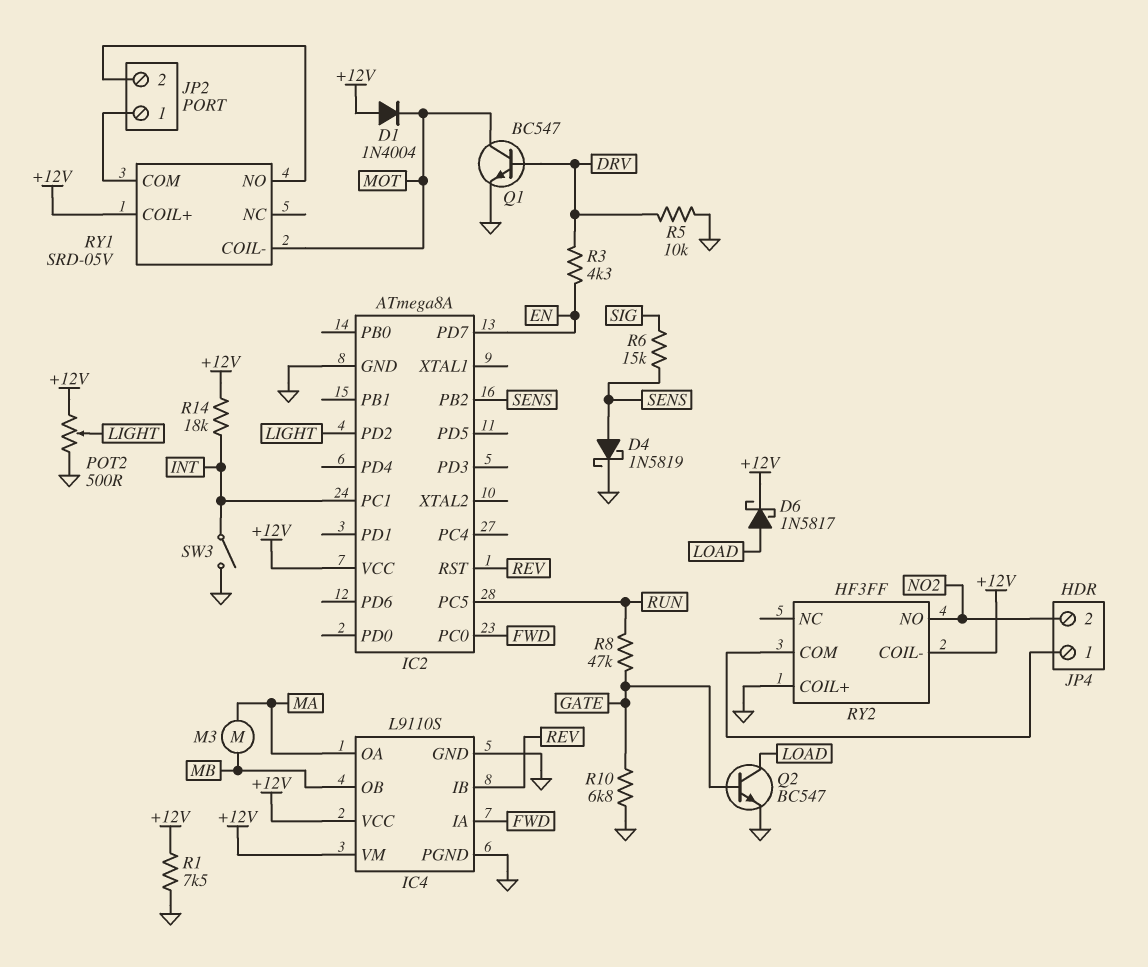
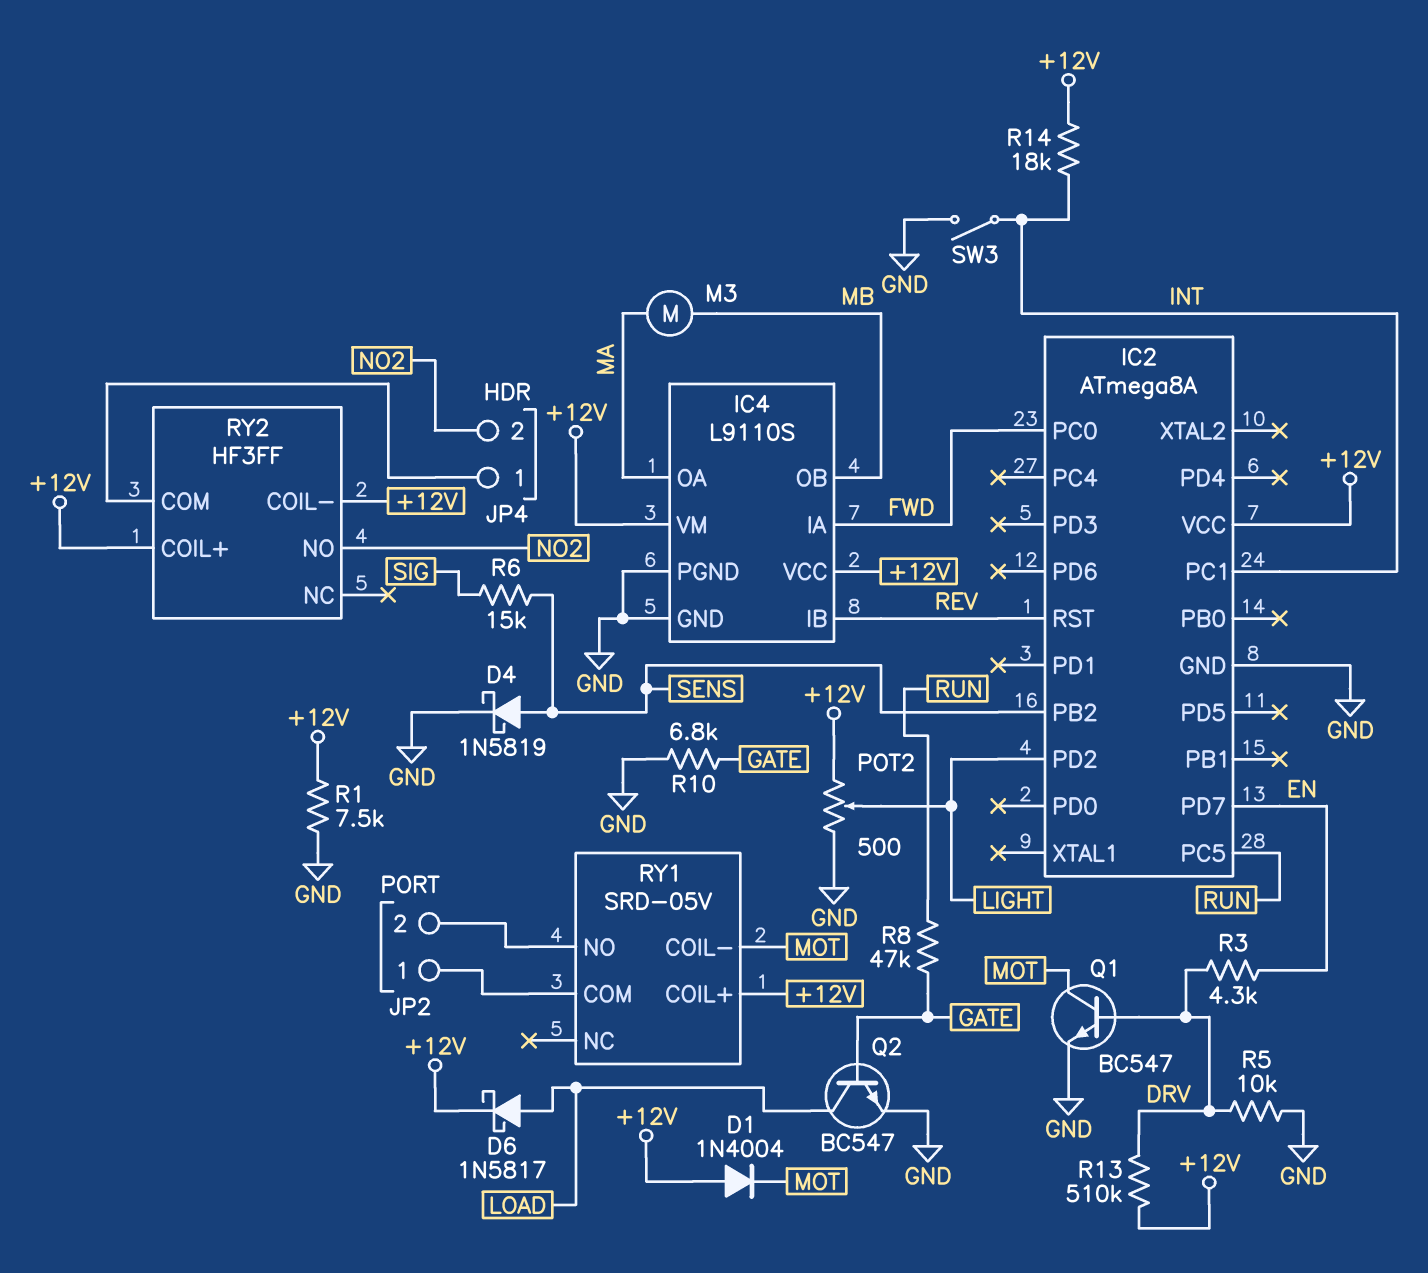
R13: none -> 510k (+12V, DRV)
RY2 pin COIL+: GND -> +12V

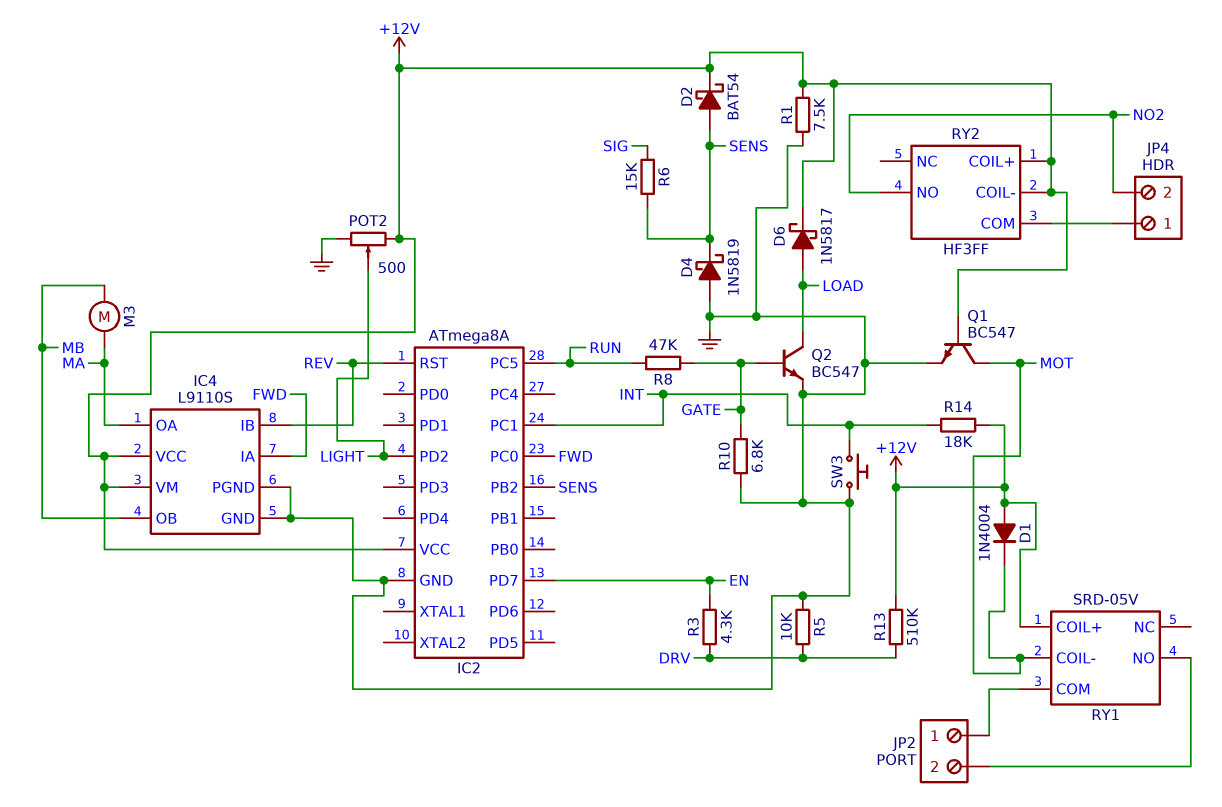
D2: none -> schottky BAT54 (A SENS, K +12V)
D4: schottky 1N5819 (A SENS, K GND) -> schottky 1N5819 (A GND, K SENS)
Q1: NPN BC547 (B DRV, C MOT, E GND) -> NPN BC547 (B +12V, C MOT, E GND)
SW3: switch (GND, INT) -> button (GND, INT)

